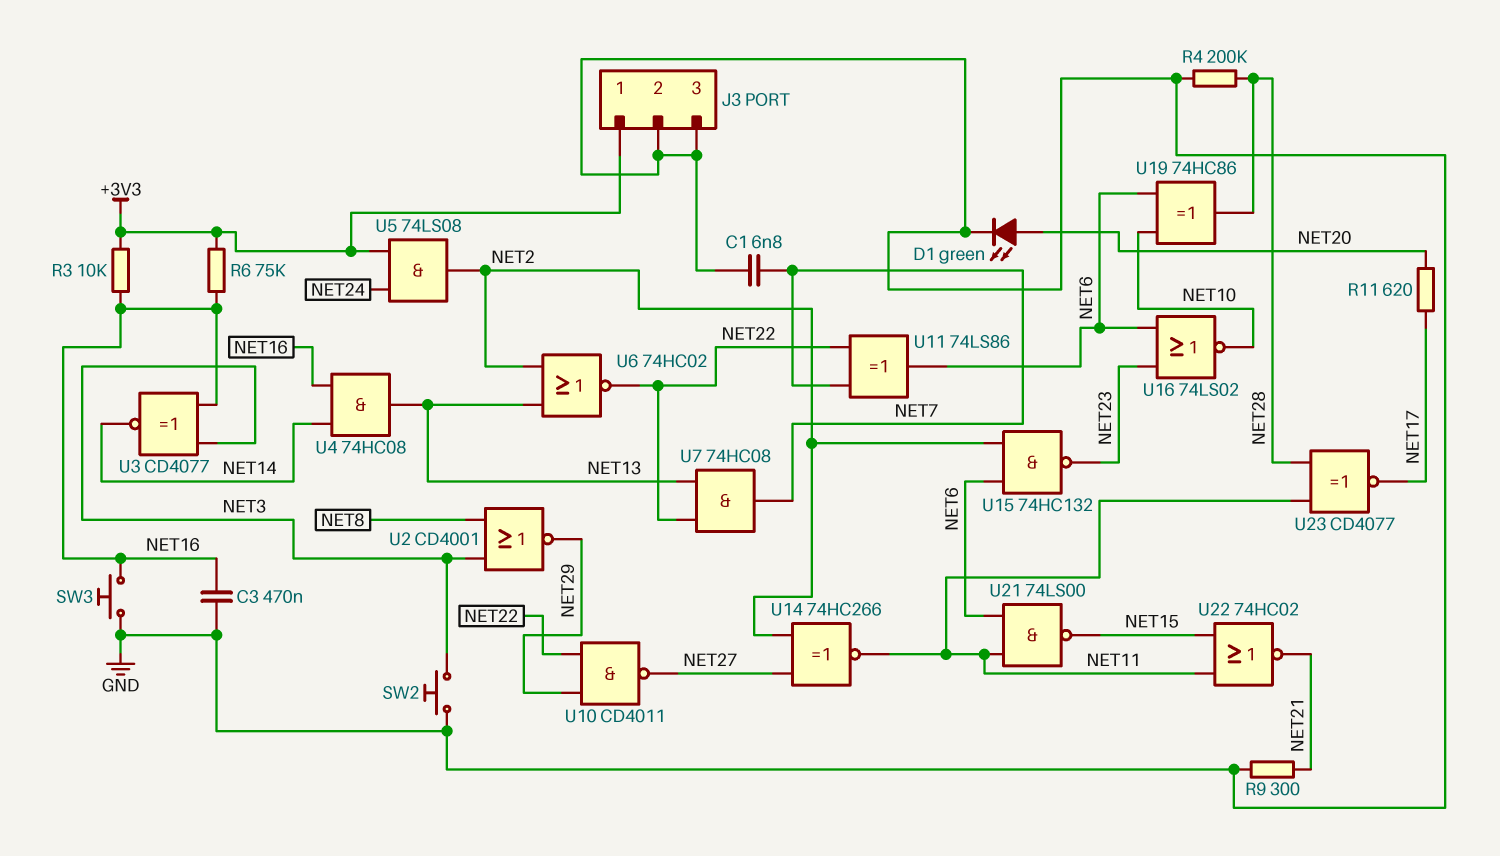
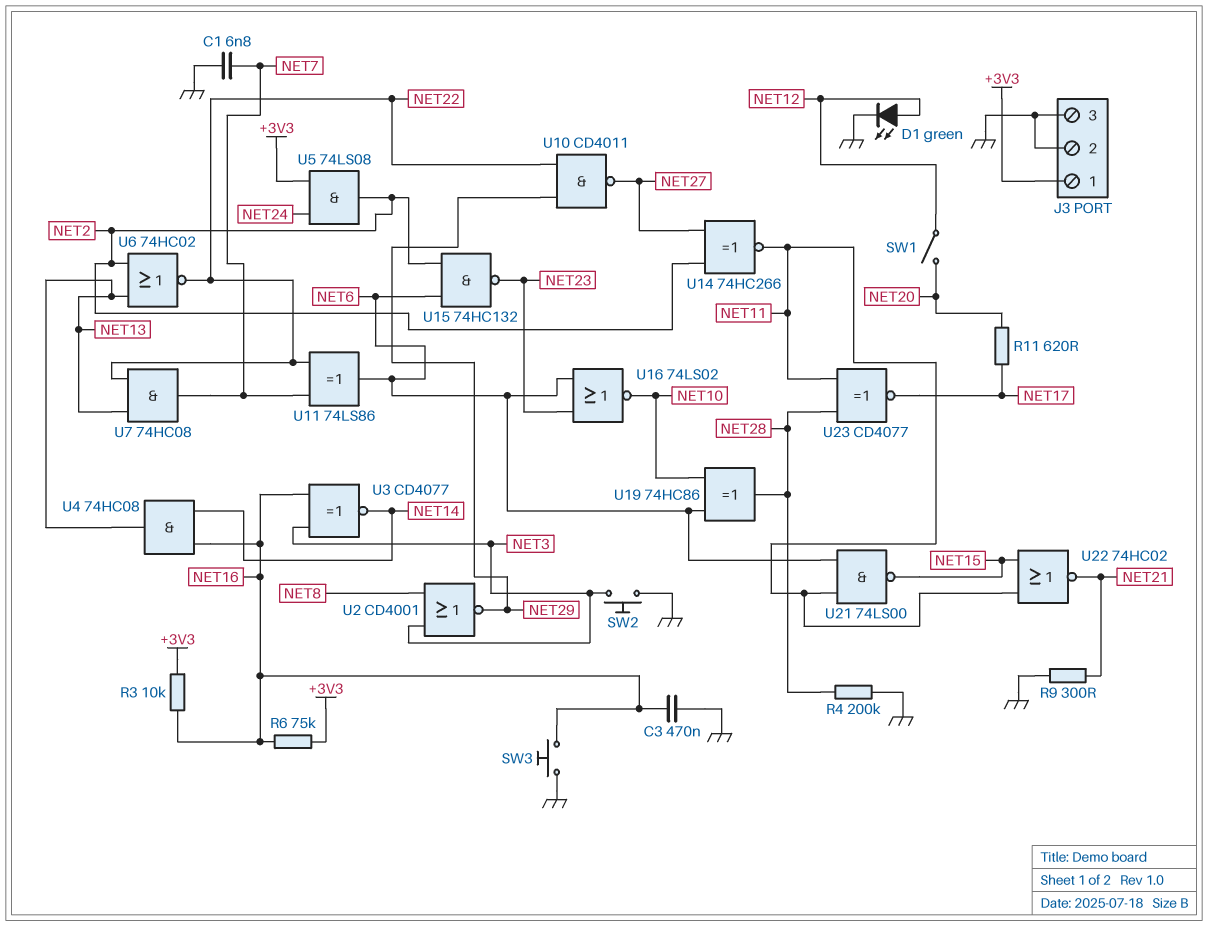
D1: LED green (A NET20, K GND) -> LED green (A NET12, K GND)
SW1: none -> switch (NET12, NET20)

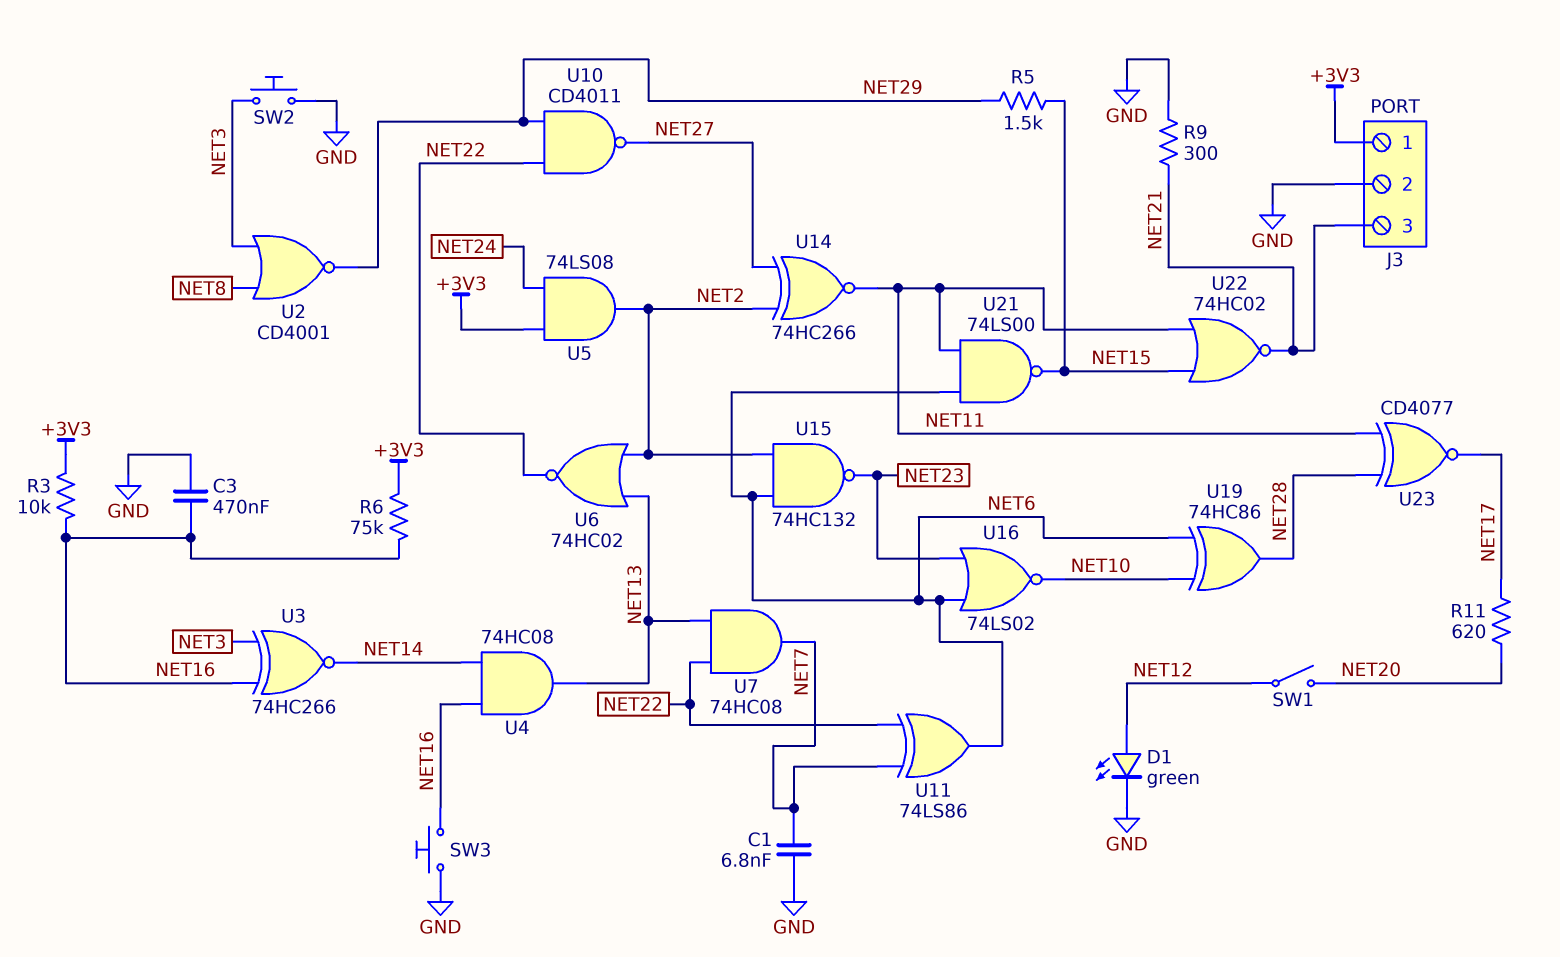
J3 pin 3: GND -> NET21
R4: 200k (GND, NET28) -> none
R5: none -> 1.5k (NET15, NET29)
U3: XNOR CD4077 (in NET3, in NET16, out NET14) -> XNOR 74HC266 (in NET3, in NET16, out NET14)

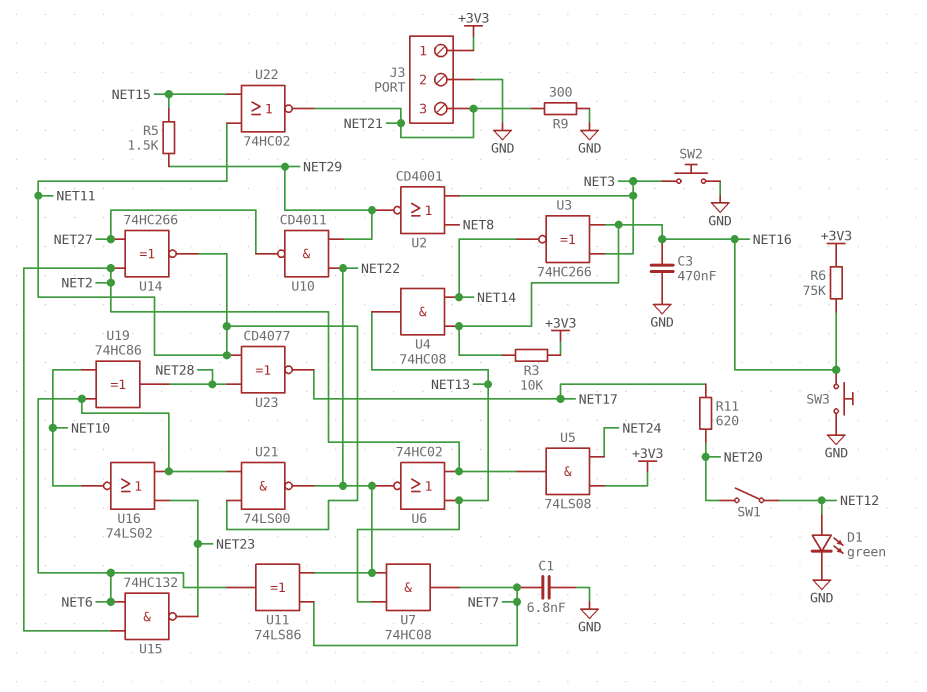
U21: NAND 74LS00 (in NET6, in NET11, out NET15) -> NAND 74LS00 (in NET6, in NET11, out NET22)

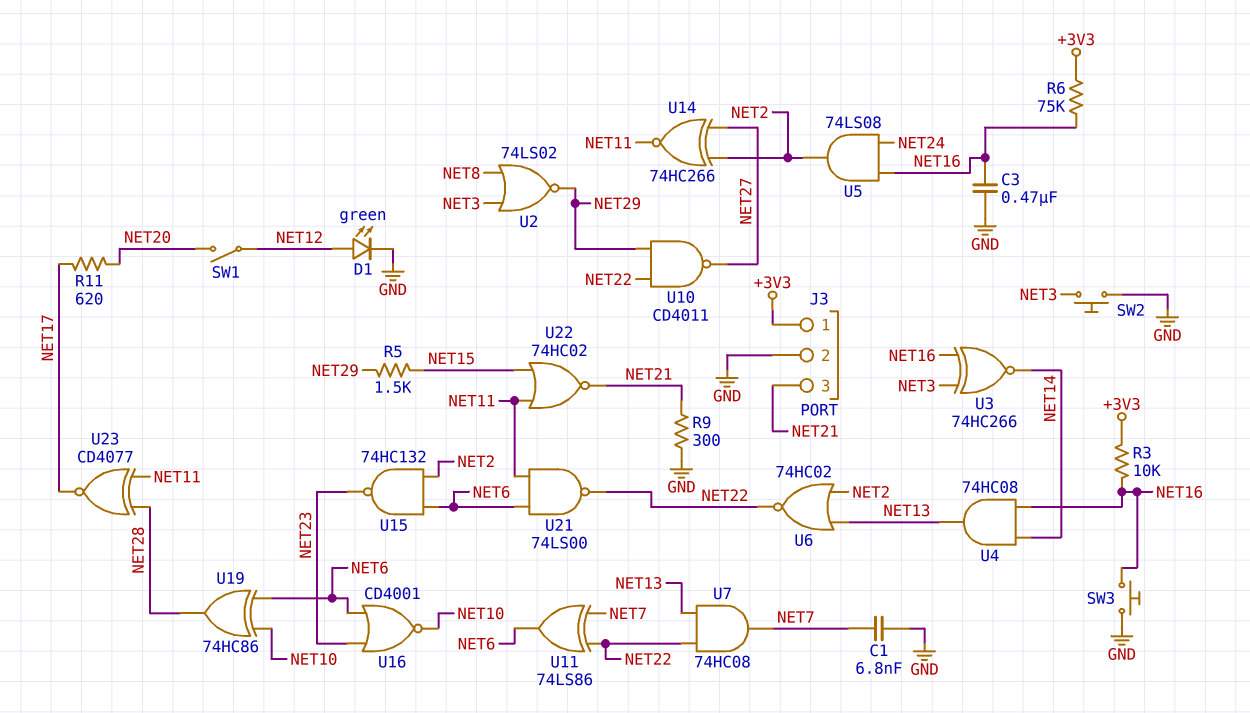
U2: NOR CD4001 (in NET3, in NET8, out NET29) -> NOR 74LS02 (in NET3, in NET8, out NET29)
U5: AND 74LS08 (in +3V3, in NET24, out NET2) -> AND 74LS08 (in NET16, in NET24, out NET2)
U16: NOR 74LS02 (in NET6, in NET23, out NET10) -> NOR CD4001 (in NET6, in NET23, out NET10)

